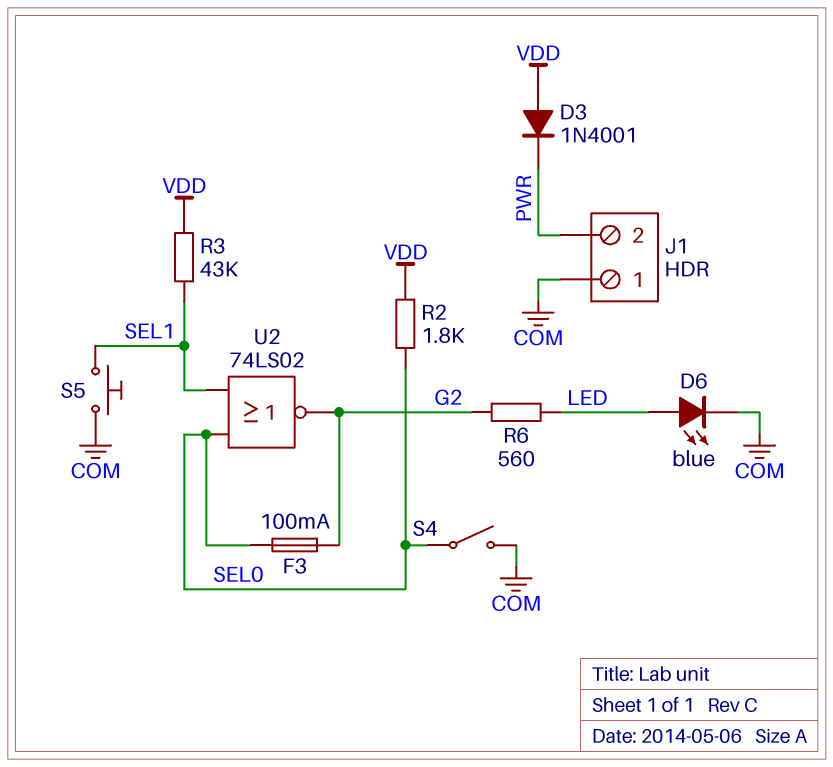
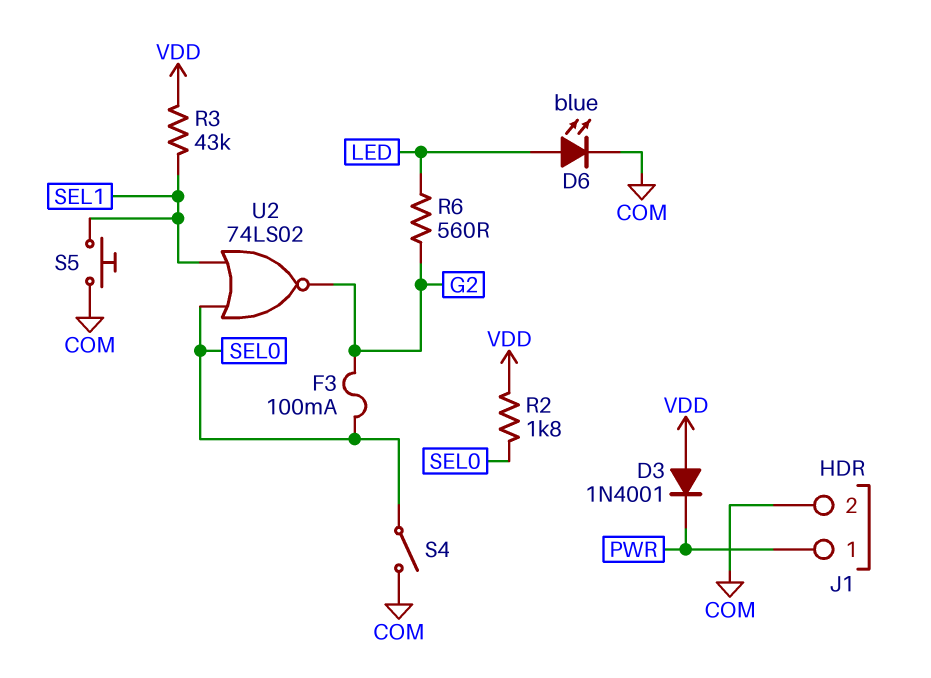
J1 pin 1: COM -> PWR
J1 pin 2: PWR -> COM

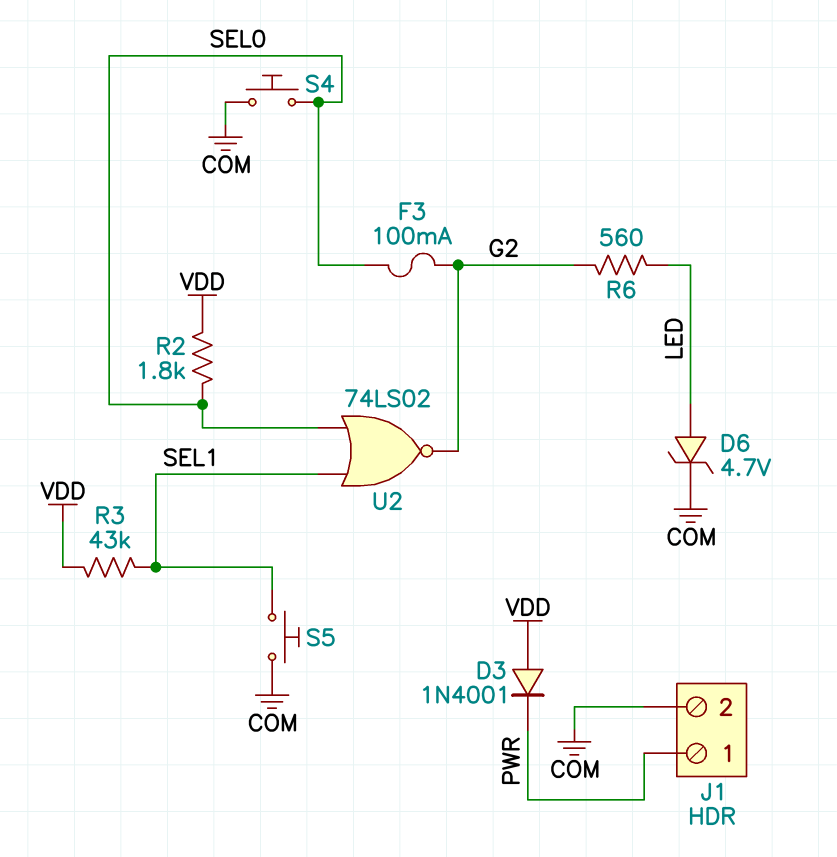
D6: LED blue (A LED, K COM) -> zener 4.7V (A LED, K COM)
S4: switch (COM, SEL0) -> button (COM, SEL0)

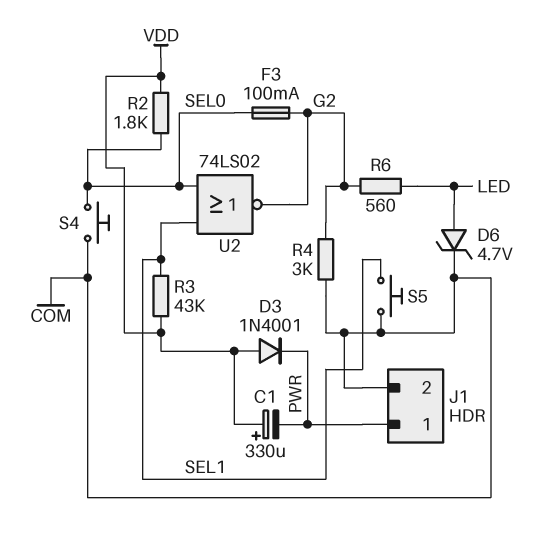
C1: none -> 330uF (plus VDD, minus PWR)
R4: none -> 3k (COM, G2)

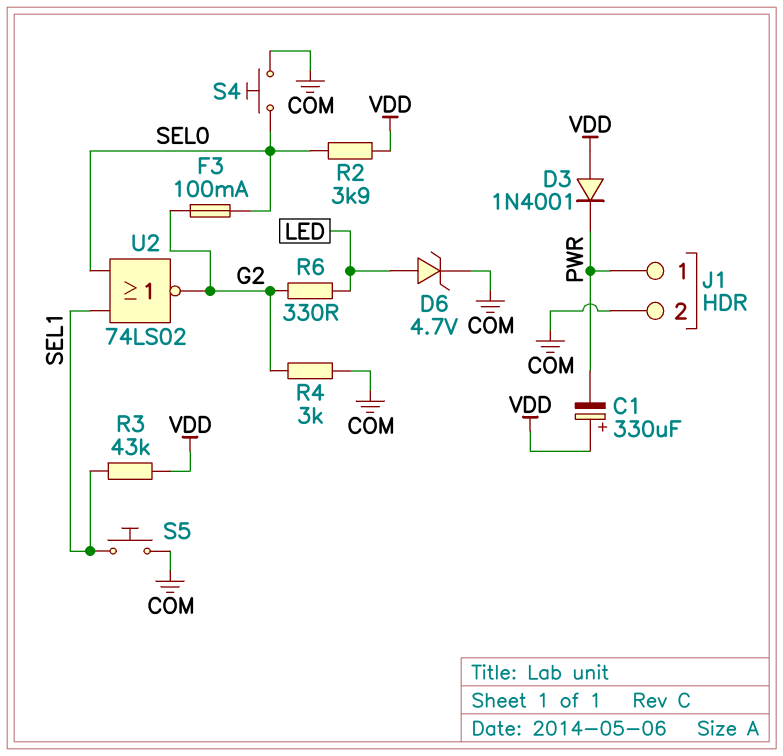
R2: 1.8k (SEL0, VDD) -> 3.9k (SEL0, VDD)
R6: 560 (G2, LED) -> 330 (G2, LED)

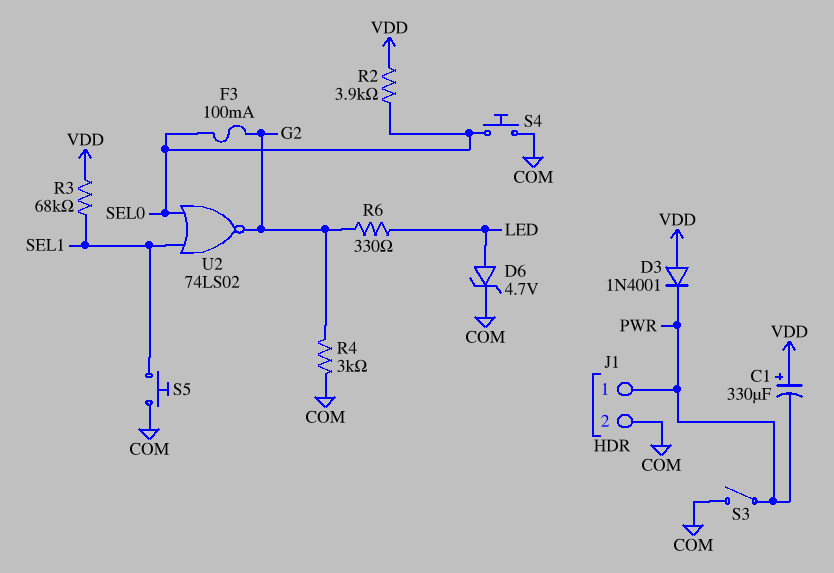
R3: 43k (SEL1, VDD) -> 68k (SEL1, VDD)
S3: none -> switch (COM, PWR)

